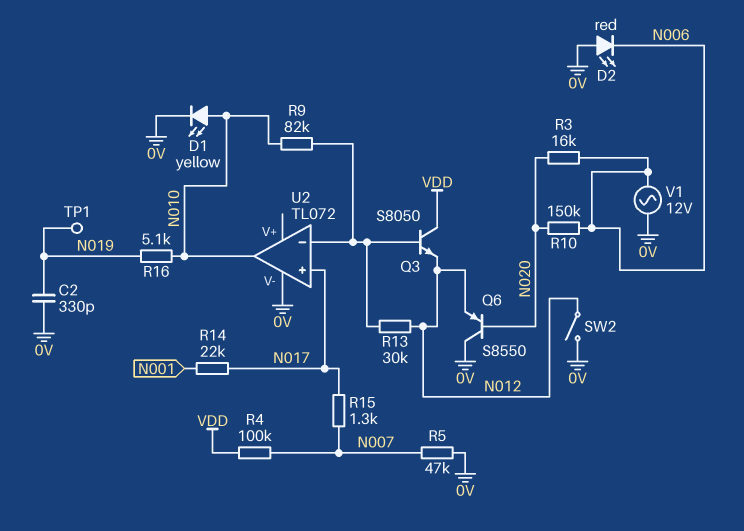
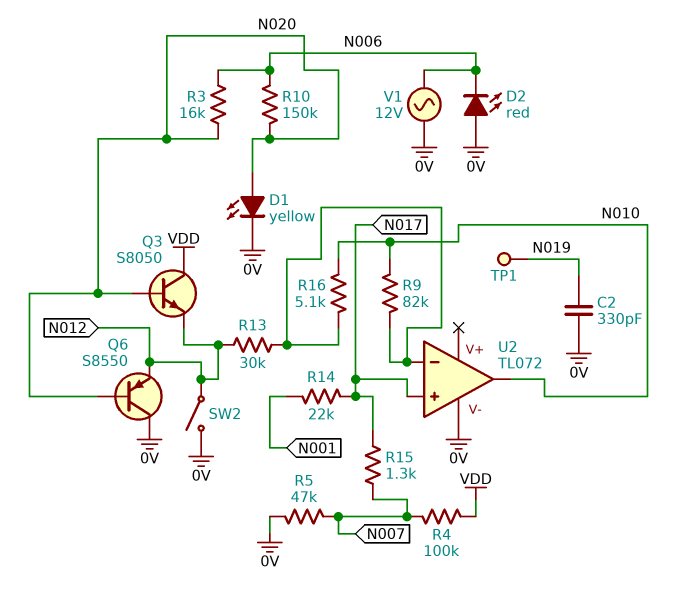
D1: LED yellow (A N010, K 0V) -> LED yellow (A N020, K 0V)
Q3: NPN S8050 (B U2/in-, C VDD, E N012) -> NPN S8050 (B N020, C VDD, E N012)
R16: 5.1k (N010, N019) -> 5.1k (N010, U2/in-)

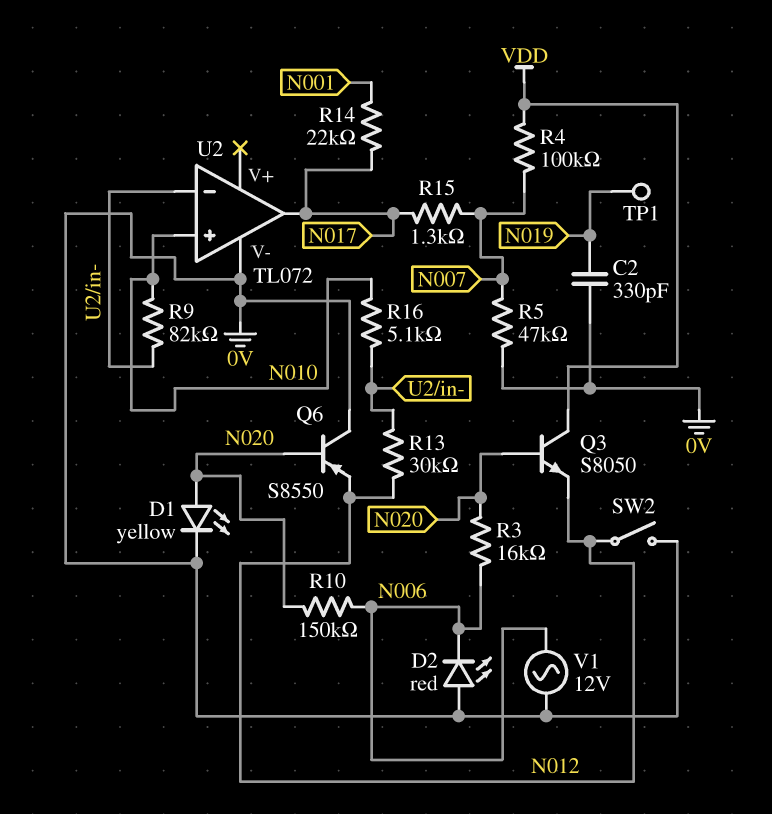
U2 pin in+: N017 -> N010
U2 pin out: N010 -> N017

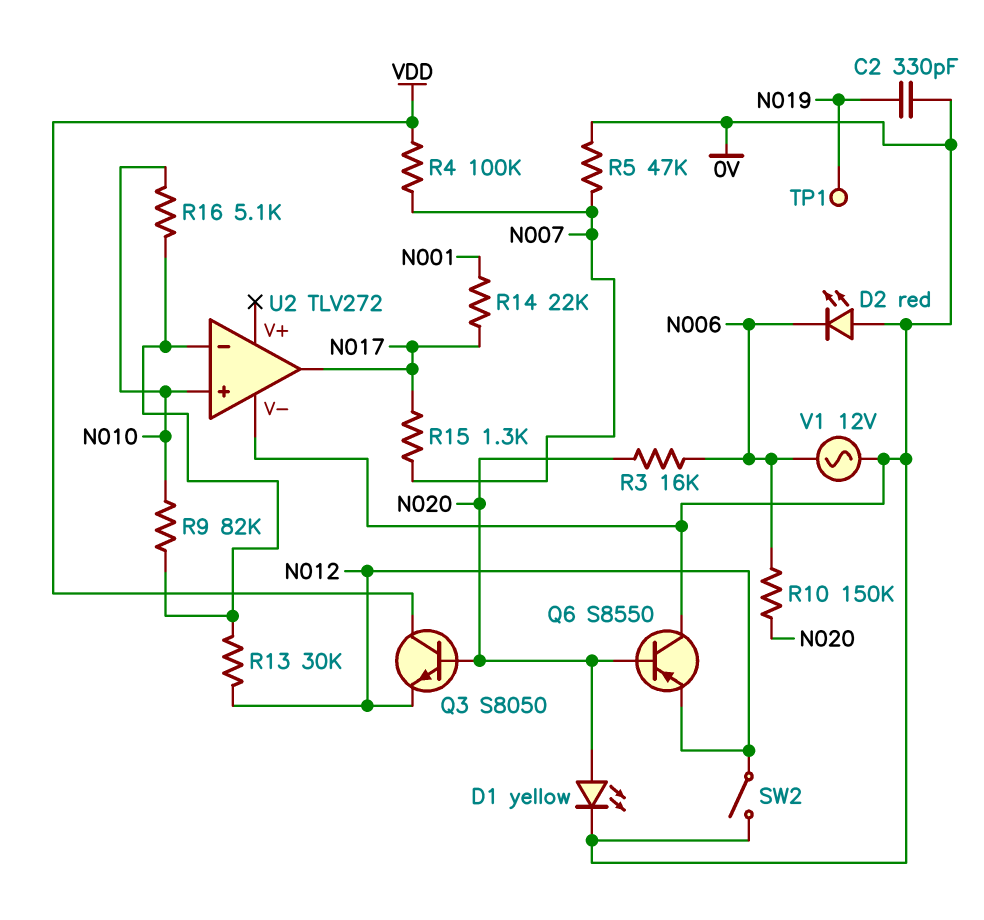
U2: TL072 -> TLV272

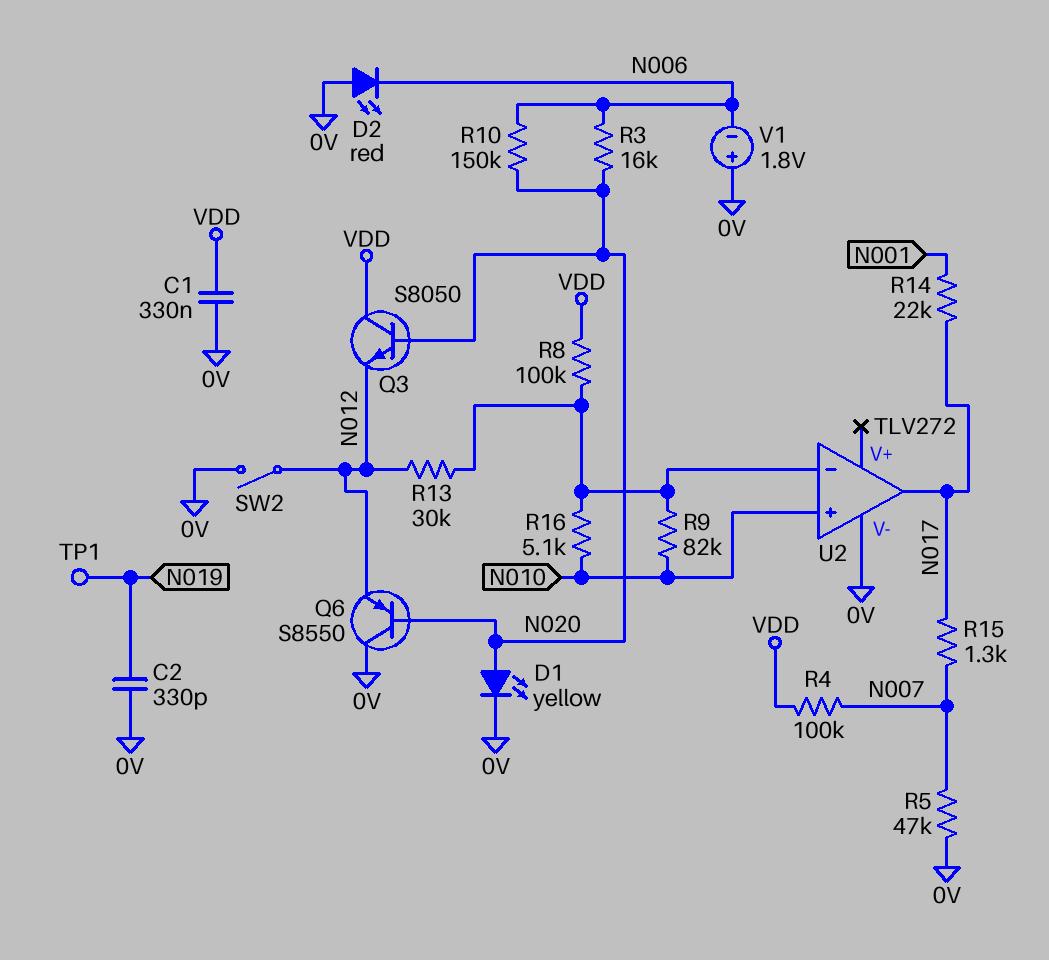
C1: none -> 330nF (0V, VDD)
R8: none -> 100k (U2/in-, VDD)
V1: AC 12V (0V, N006) -> 1.8V (plus 0V, minus N006)

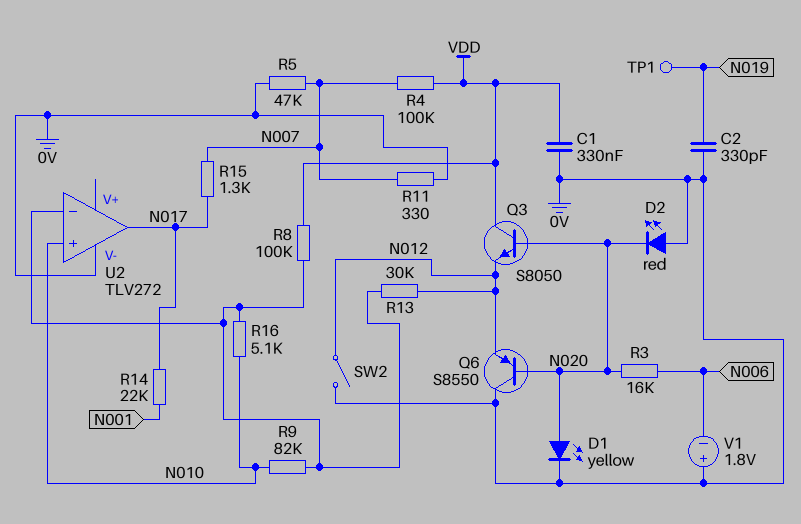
D2: LED red (A 0V, K N006) -> LED red (A 0V, K N020)
R10: 150k (N006, N020) -> none
R11: none -> 330 (0V, N007)

